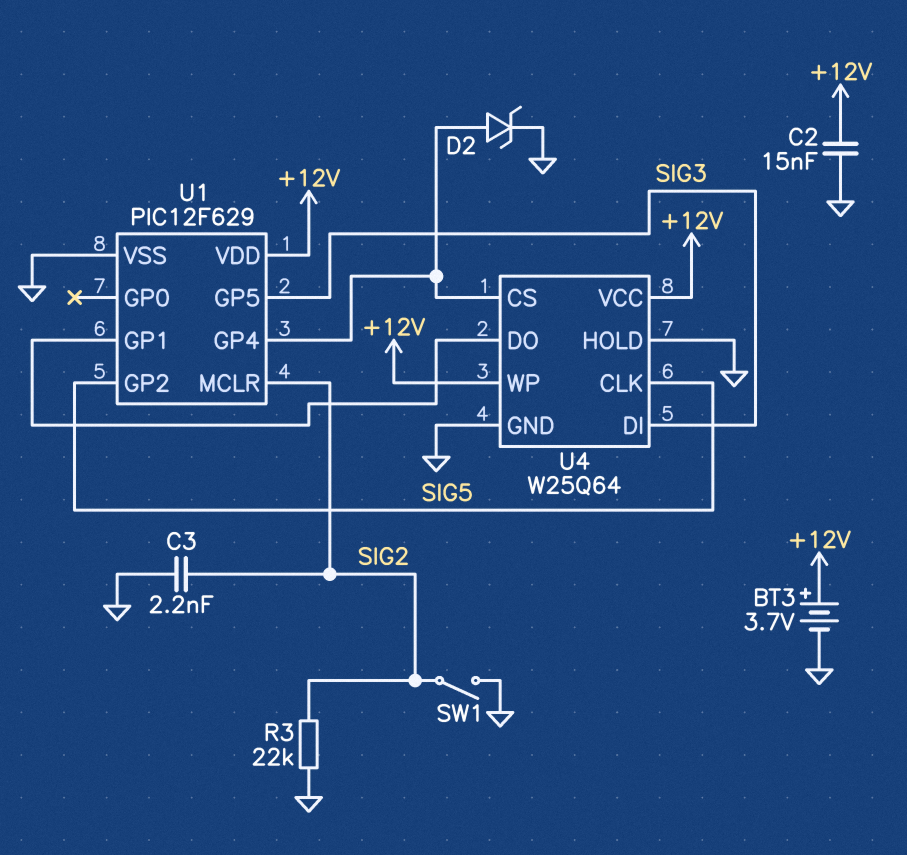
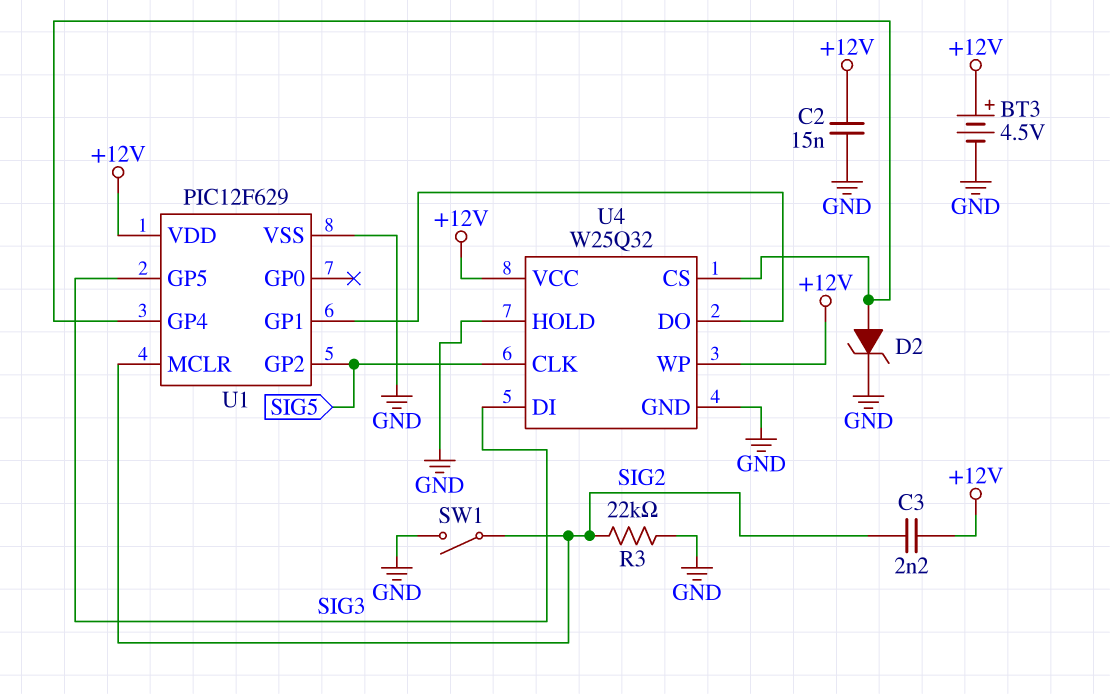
BT3: 3.7V (plus +12V, minus GND) -> 4.5V (plus +12V, minus GND)
C3: 2.2nF (GND, SIG2) -> 2.2nF (+12V, SIG2)
U4: W25Q64 -> W25Q32

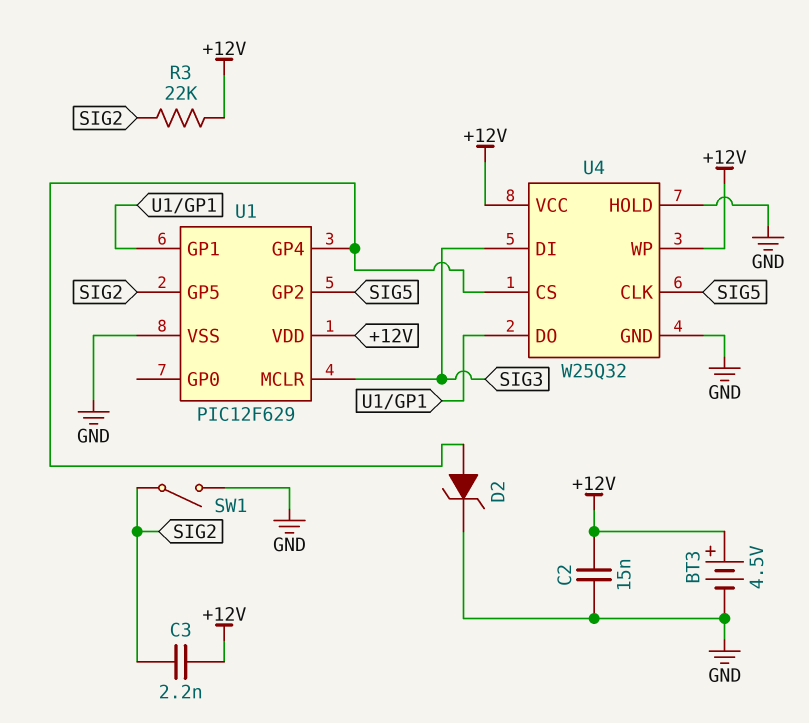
R3: 22k (GND, SIG2) -> 22k (+12V, SIG2)
U1 pin GP5: SIG3 -> SIG2
U1 pin MCLR: SIG2 -> SIG3

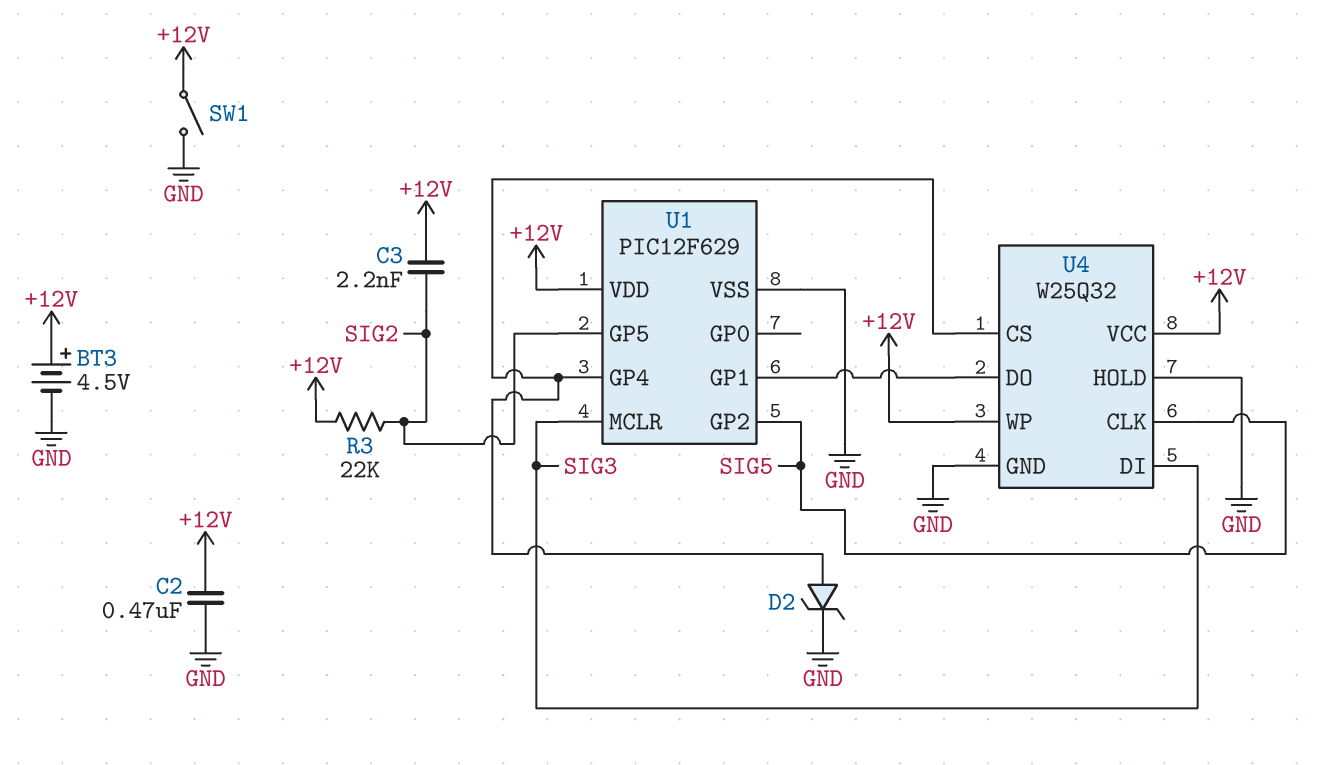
C2: 15nF (+12V, GND) -> 470nF (+12V, GND)
SW1: switch (GND, SIG2) -> switch (+12V, GND)

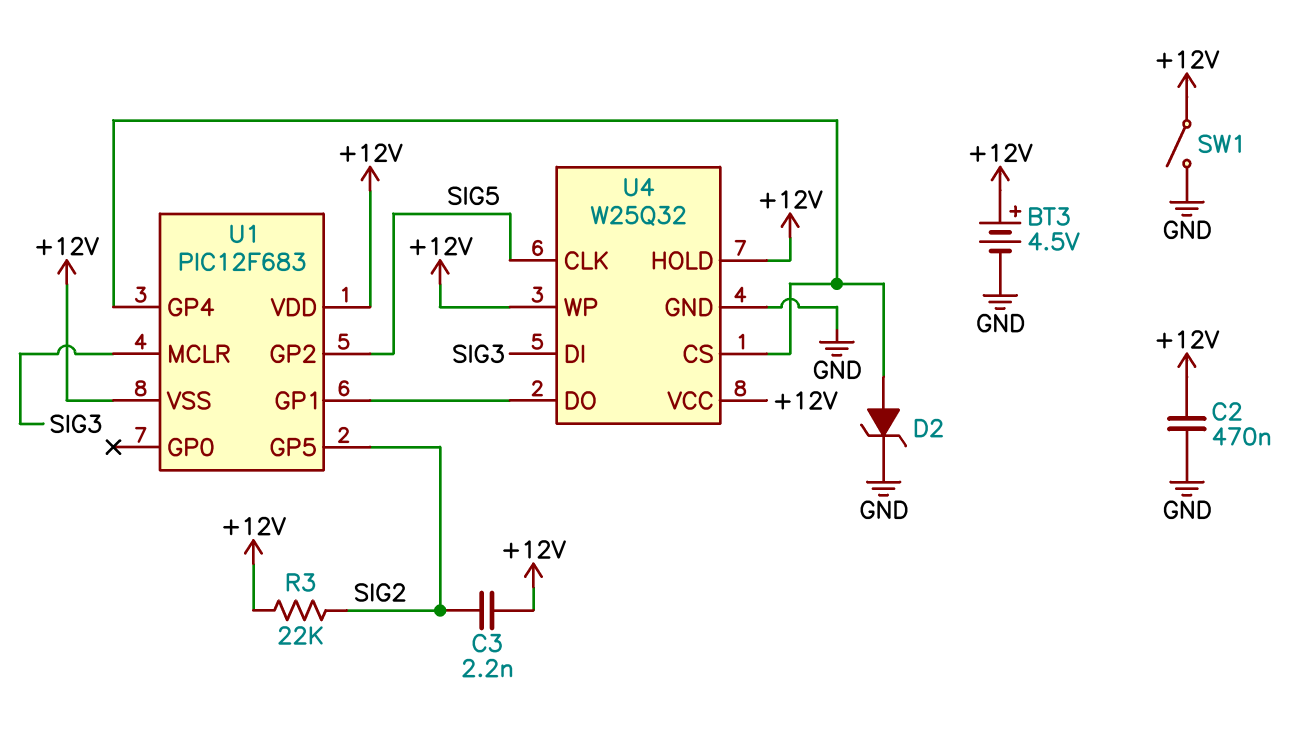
U1: PIC12F629 -> PIC12F683
U1 pin VSS: GND -> +12V
U4 pin HOLD: GND -> +12V

